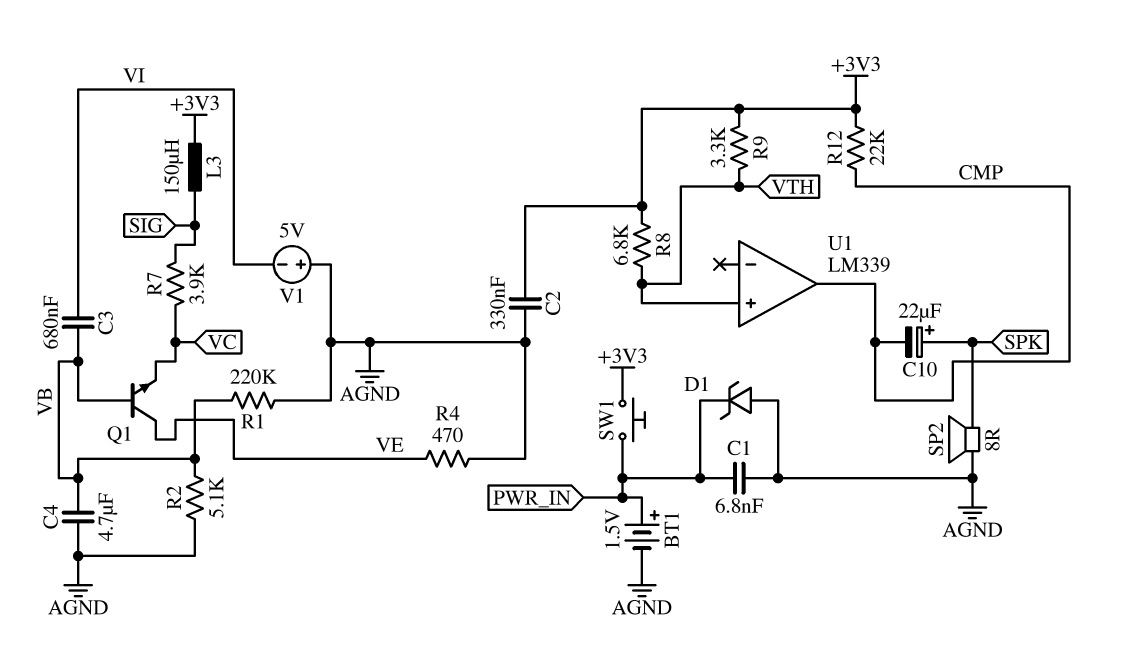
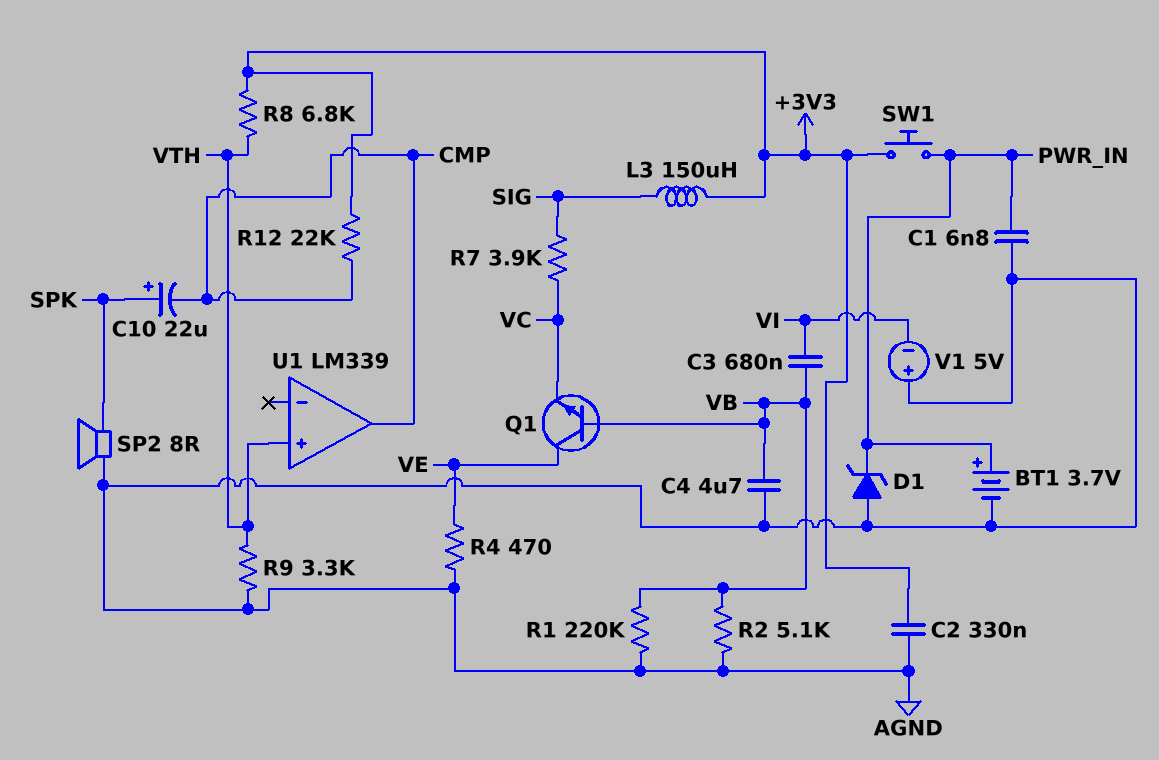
BT1: 1.5V (plus PWR_IN, minus AGND) -> 3.7V (plus PWR_IN, minus AGND)
R9: 3.3k (+3V3, VTH) -> 3.3k (AGND, VTH)

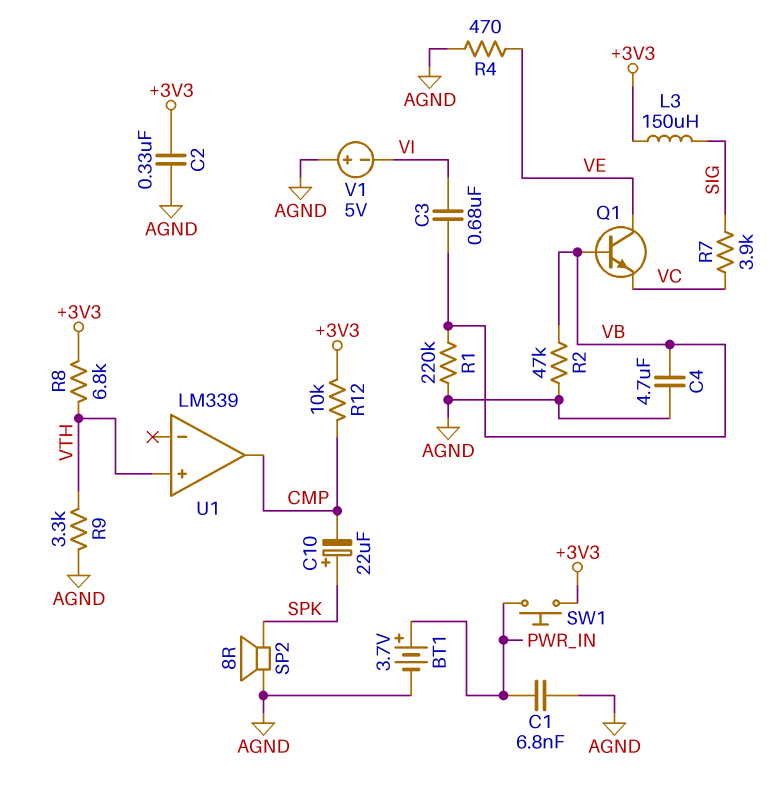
D1: zener (A AGND, K PWR_IN) -> none
R2: 5.1k (AGND, VB) -> 47k (AGND, VB)
R12: 22k (+3V3, CMP) -> 10k (+3V3, CMP)

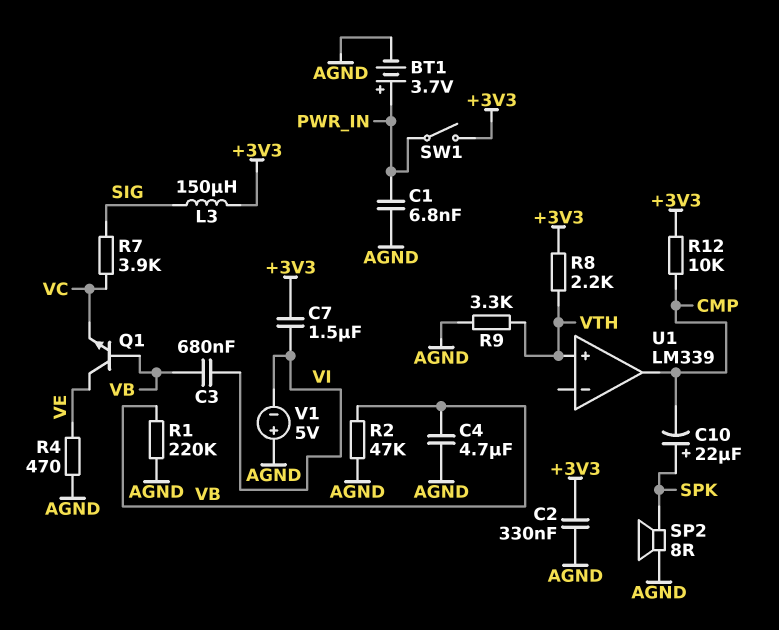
C7: none -> 1.5uF (+3V3, VI)
R8: 6.8k (+3V3, VTH) -> 2.2k (+3V3, VTH)
SW1: button (+3V3, PWR_IN) -> switch (+3V3, PWR_IN)

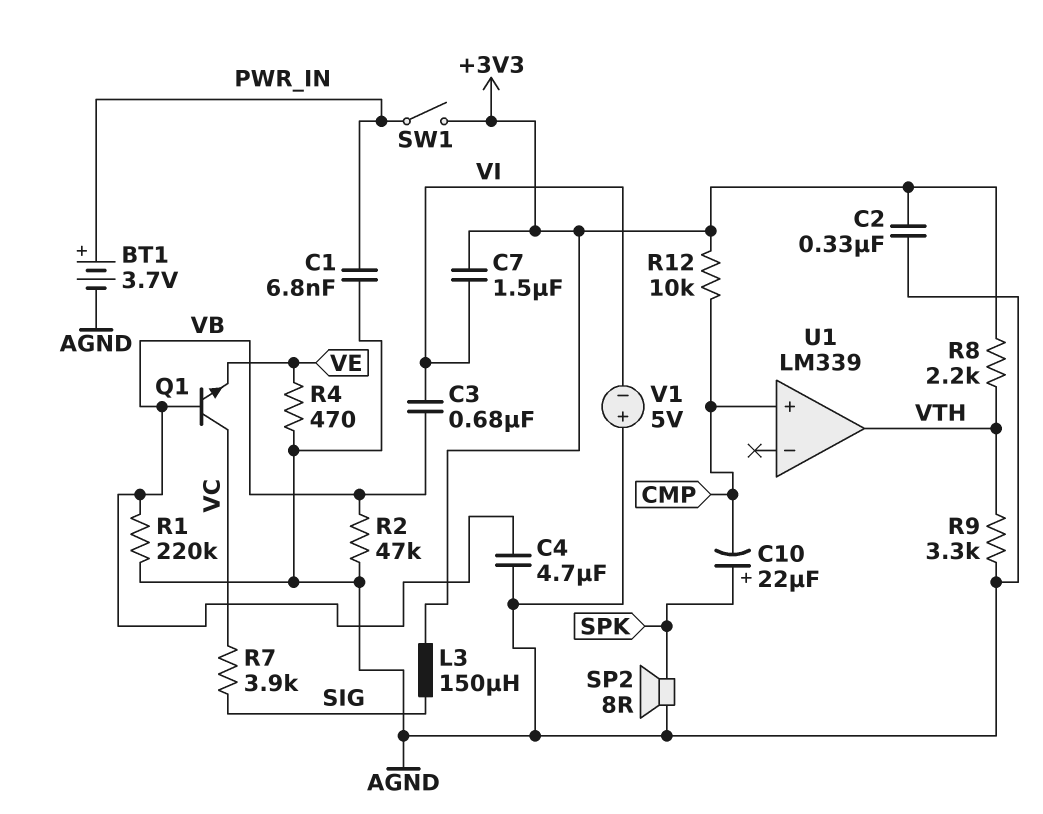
Q1: NPN (B VB, C VE, E VC) -> NPN (B VB, C VC, E VE)
U1 pin in+: VTH -> CMP
U1 pin out: CMP -> VTH

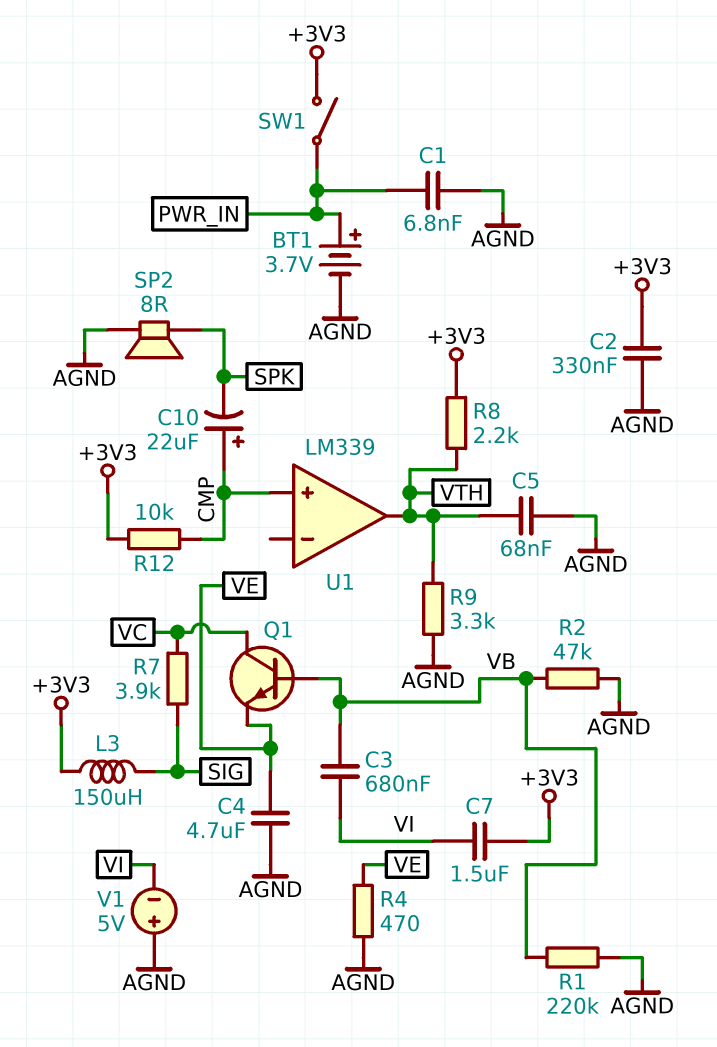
C4: 4.7uF (AGND, VB) -> 4.7uF (AGND, VE)
C5: none -> 68nF (AGND, VTH)
C10: 22uF (plus SPK, minus CMP) -> 22uF (plus CMP, minus SPK)

